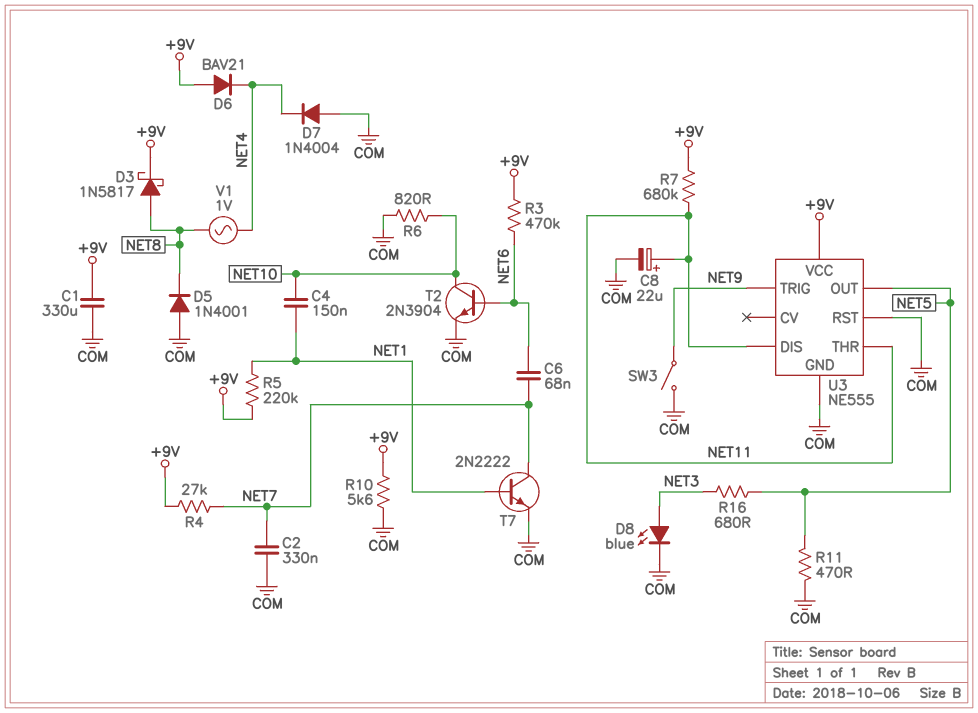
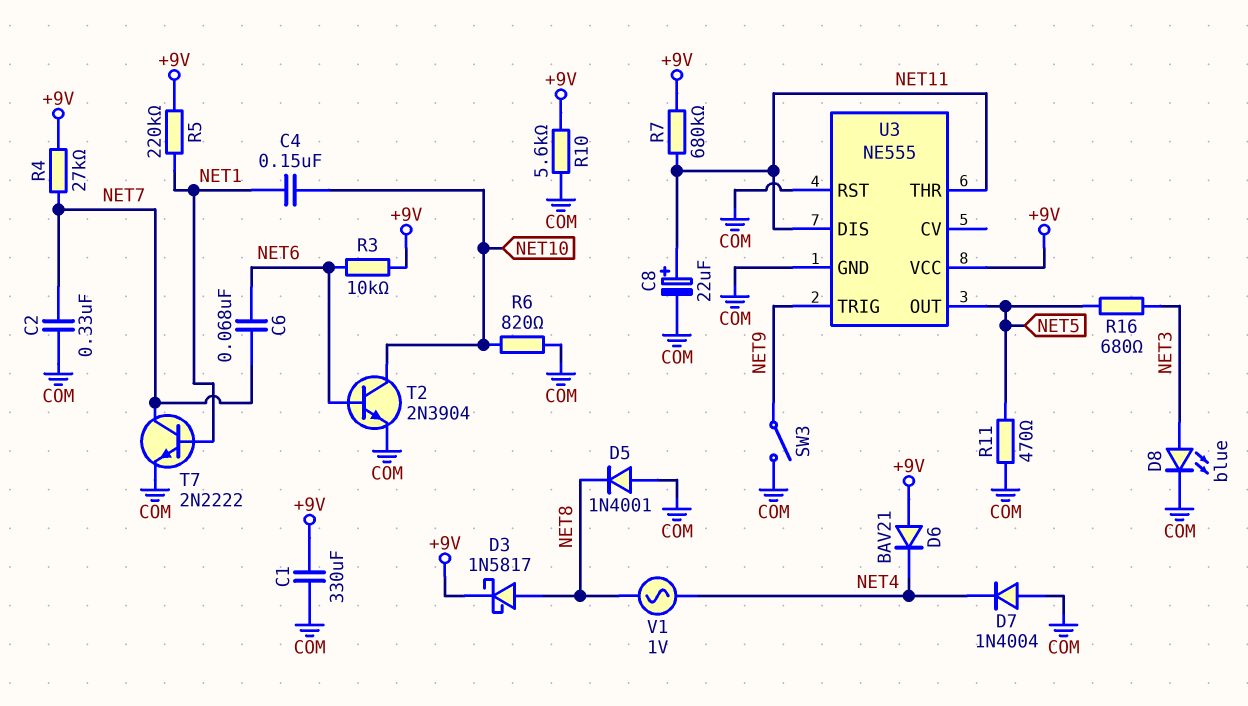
R3: 470k (+9V, NET6) -> 10k (+9V, NET6)

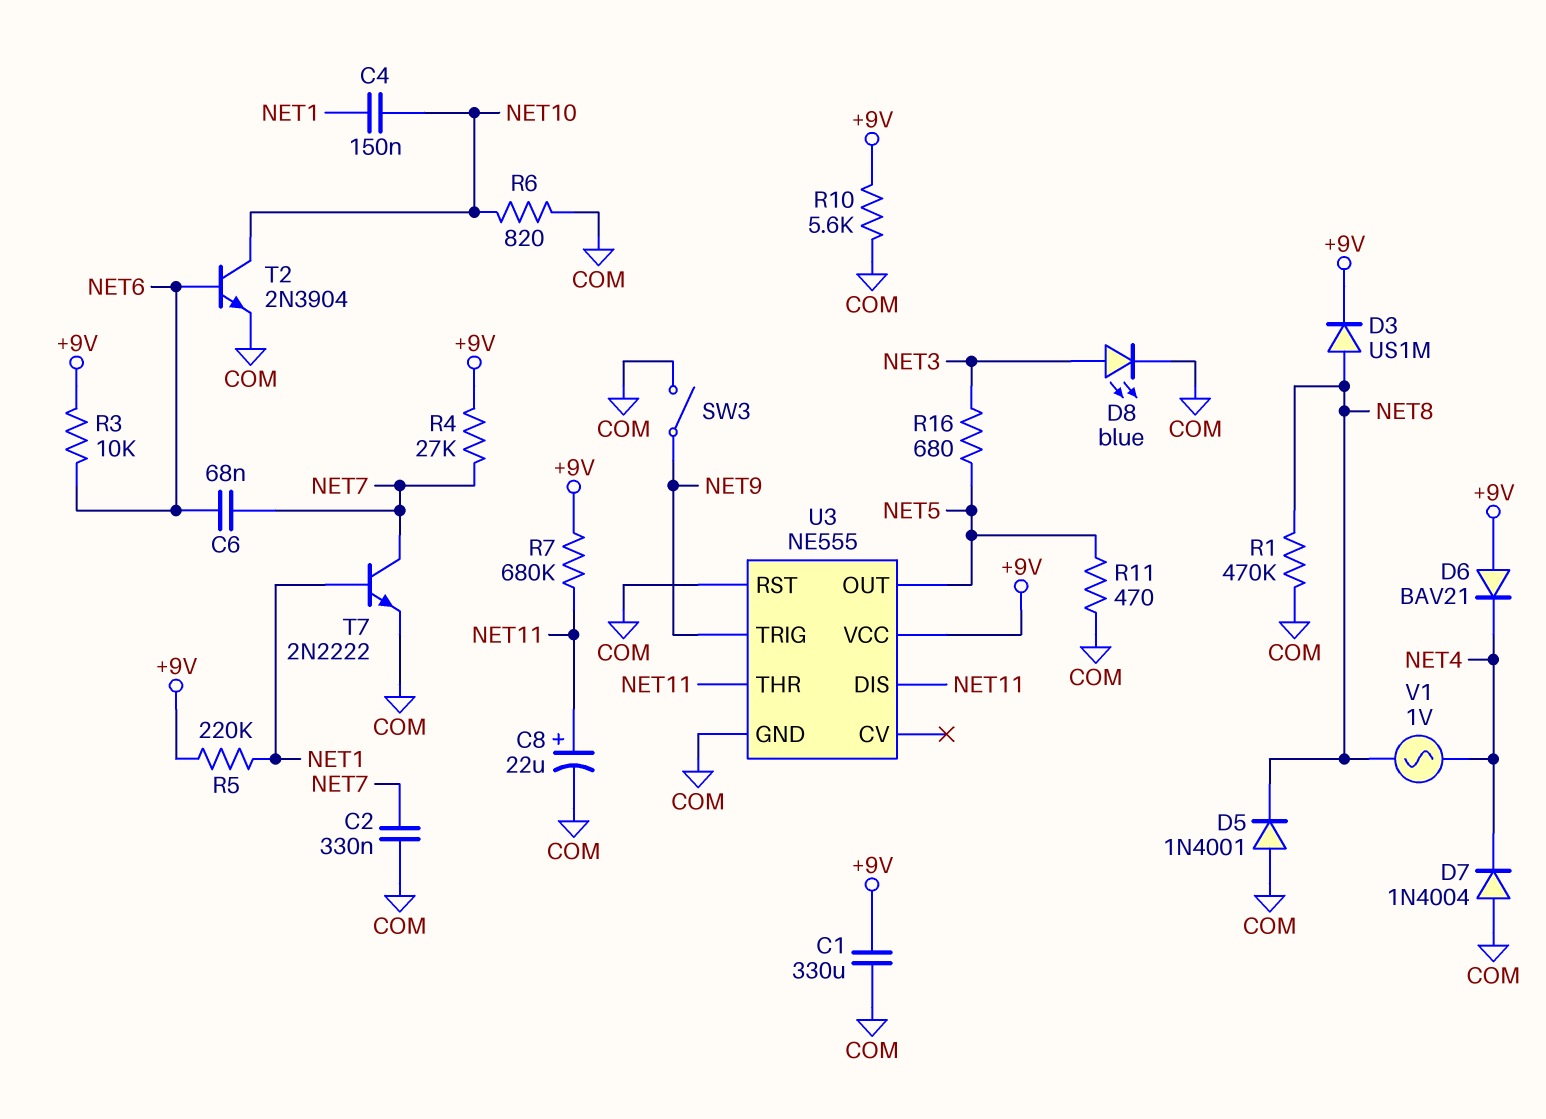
D3: schottky 1N5817 (A NET8, K +9V) -> diode US1M (A NET8, K +9V)
R1: none -> 470k (COM, NET8)

